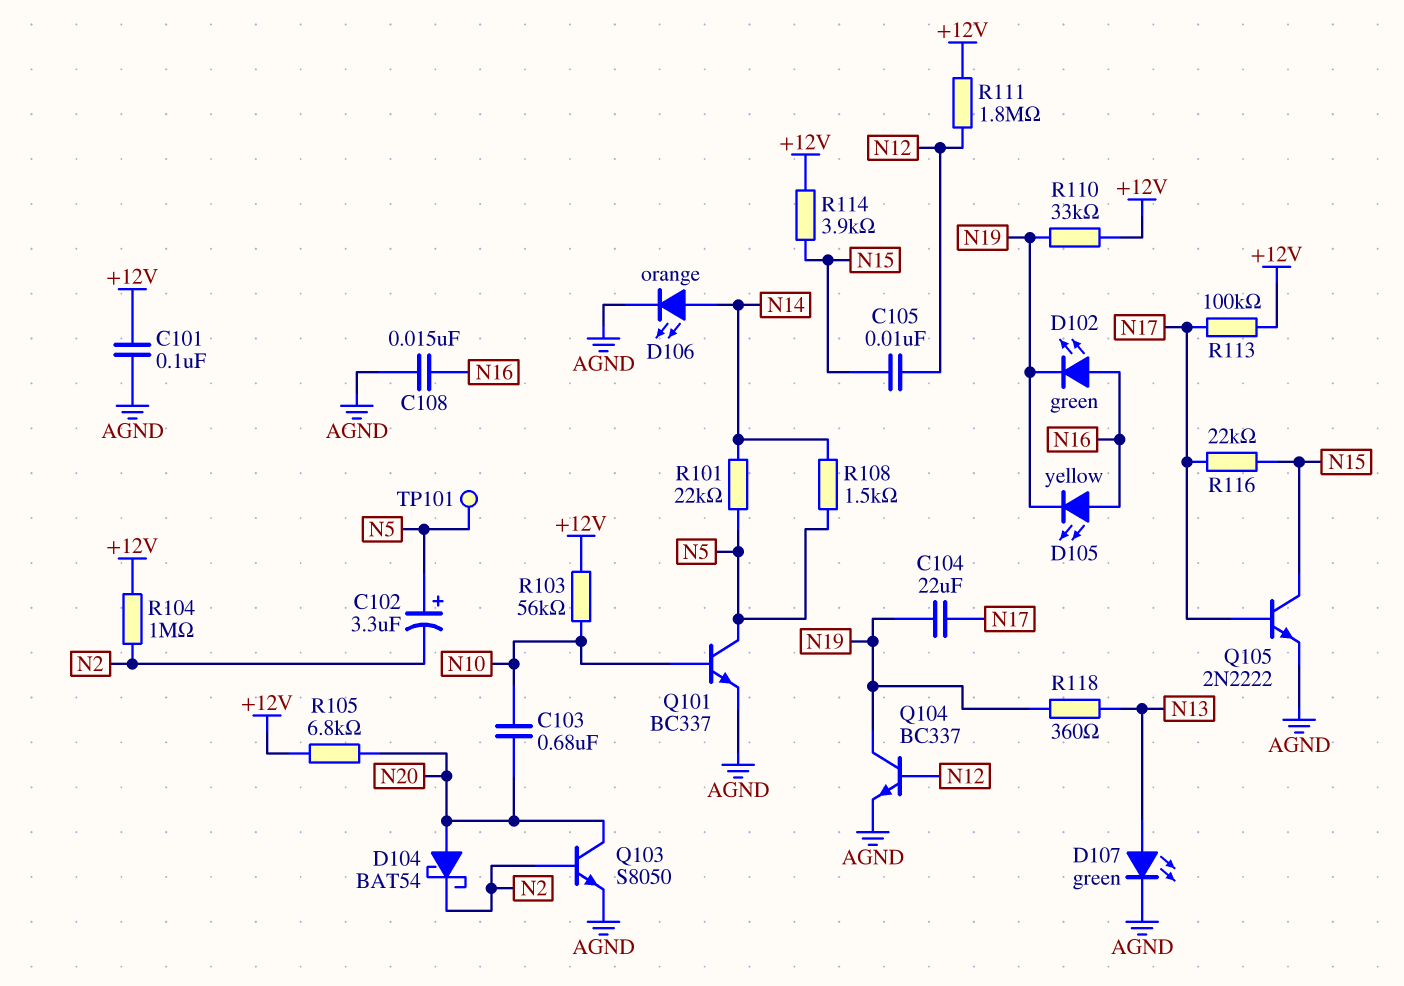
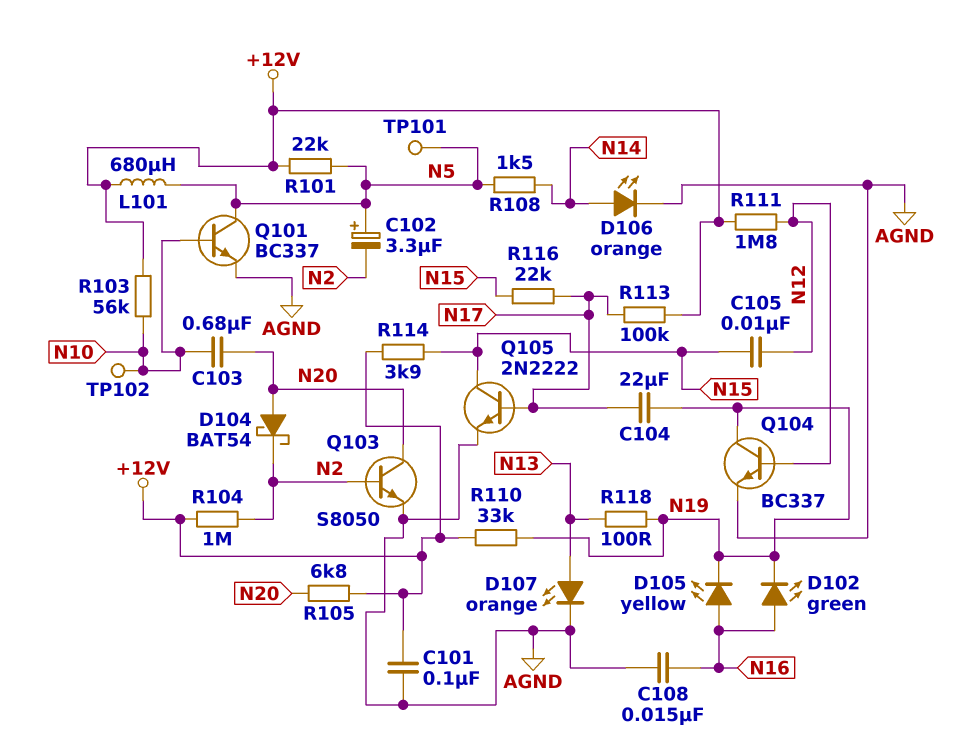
D107: LED green (A N13, K AGND) -> LED orange (A N13, K AGND)
L101: none -> 680uH (+12V, N5)
R101: 22k (N5, N14) -> 22k (+12V, N5)
R118: 360 (N13, N19) -> 100 (N13, N19)
TP102: none -> test point (N10)

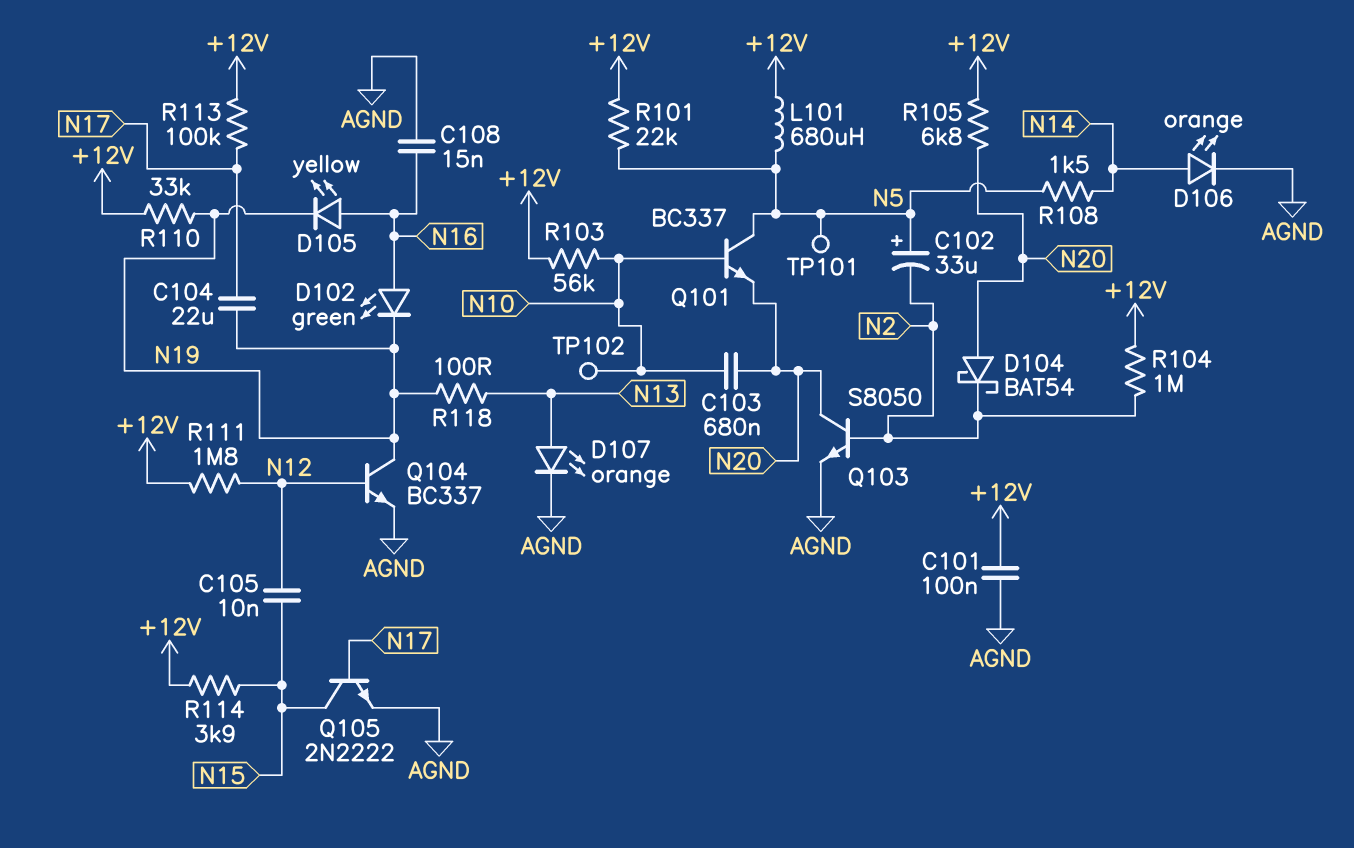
C102: 3.3uF (plus N5, minus N2) -> 33uF (plus N5, minus N2)
Q101: NPN BC337 (B N10, C N5, E AGND) -> NPN BC337 (B N10, C N5, E N20)
R116: 22k (N15, N17) -> none

